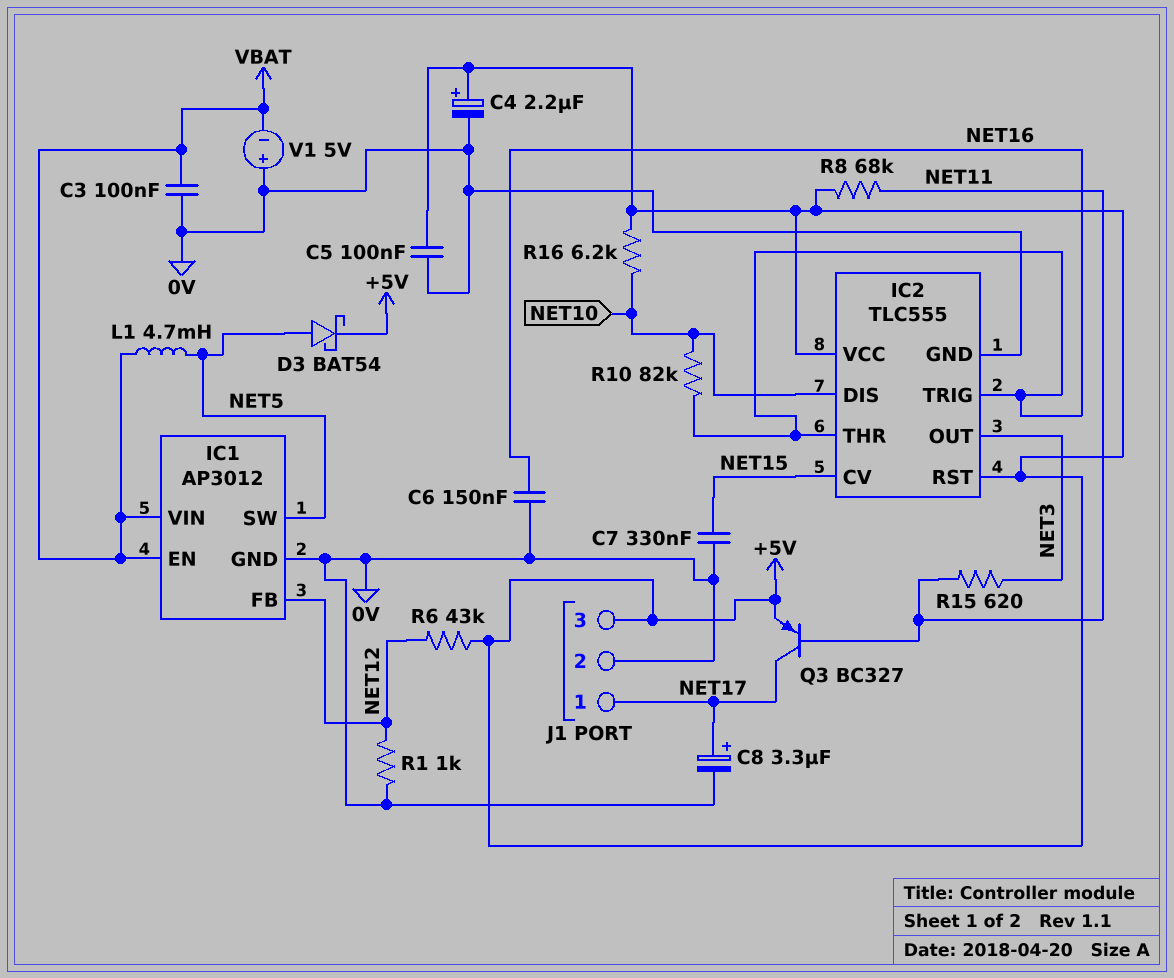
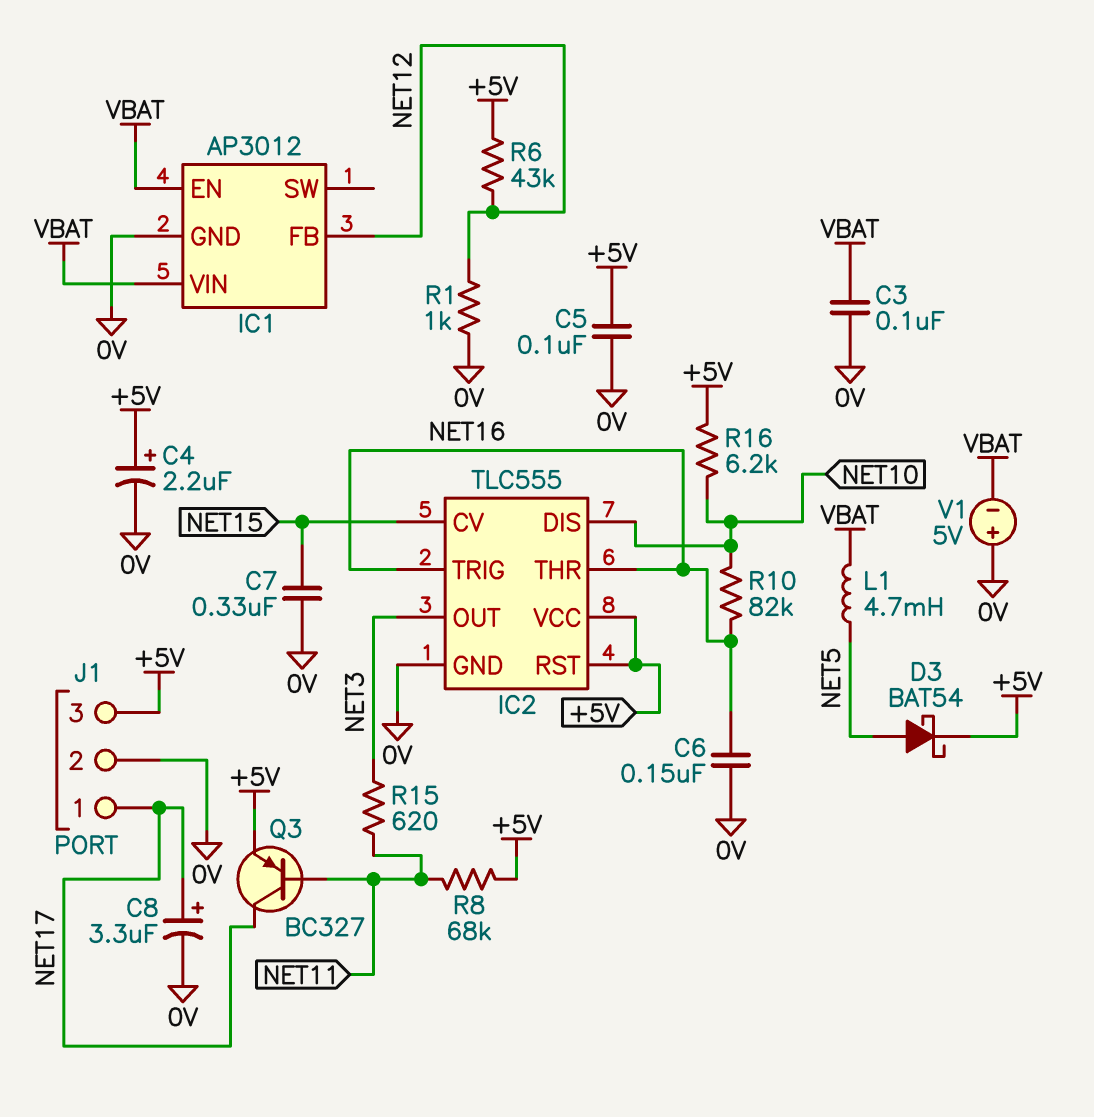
IC1 pin SW: NET5 -> none

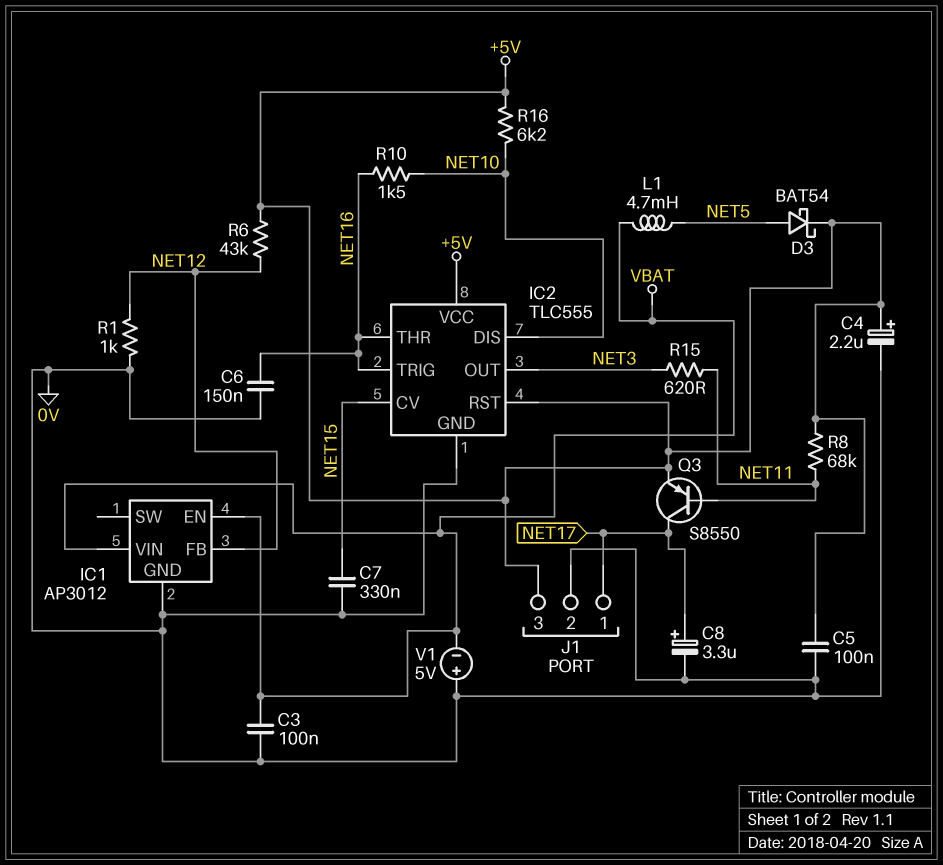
Q3: PNP BC327 (B NET11, C NET17, E +5V) -> PNP S8550 (B NET11, C NET17, E +5V)
R10: 82k (NET10, NET16) -> 1.5k (NET10, NET16)

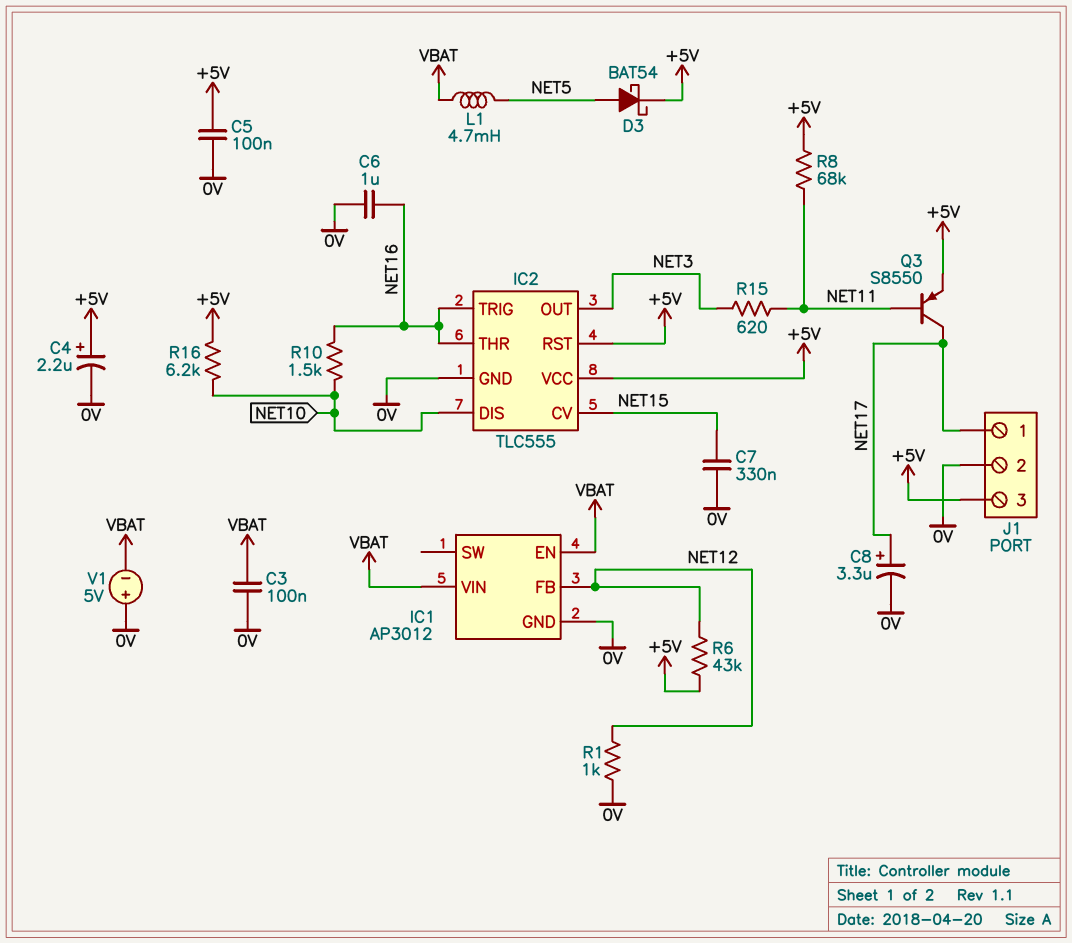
C6: 150nF (0V, NET16) -> 1uF (0V, NET16)

